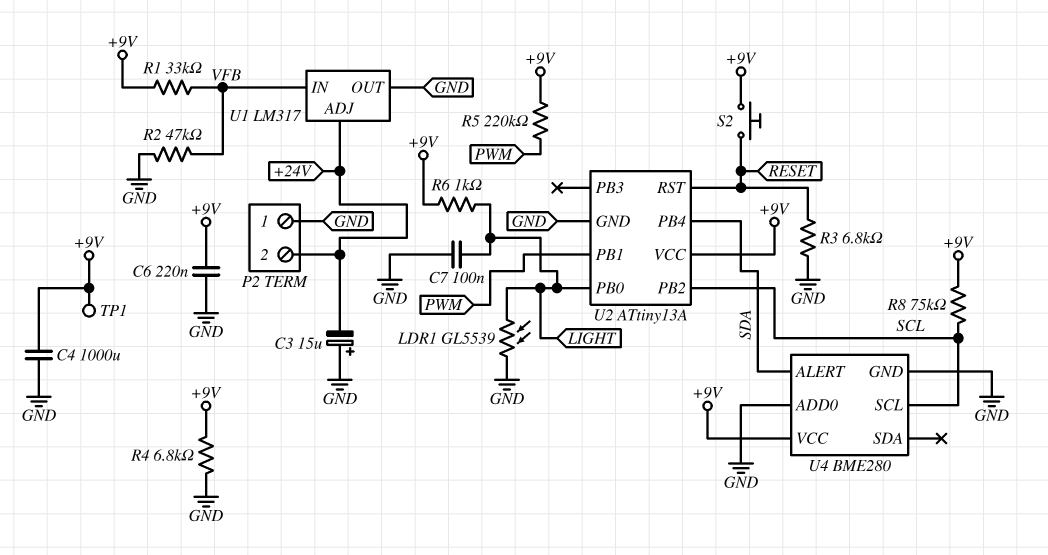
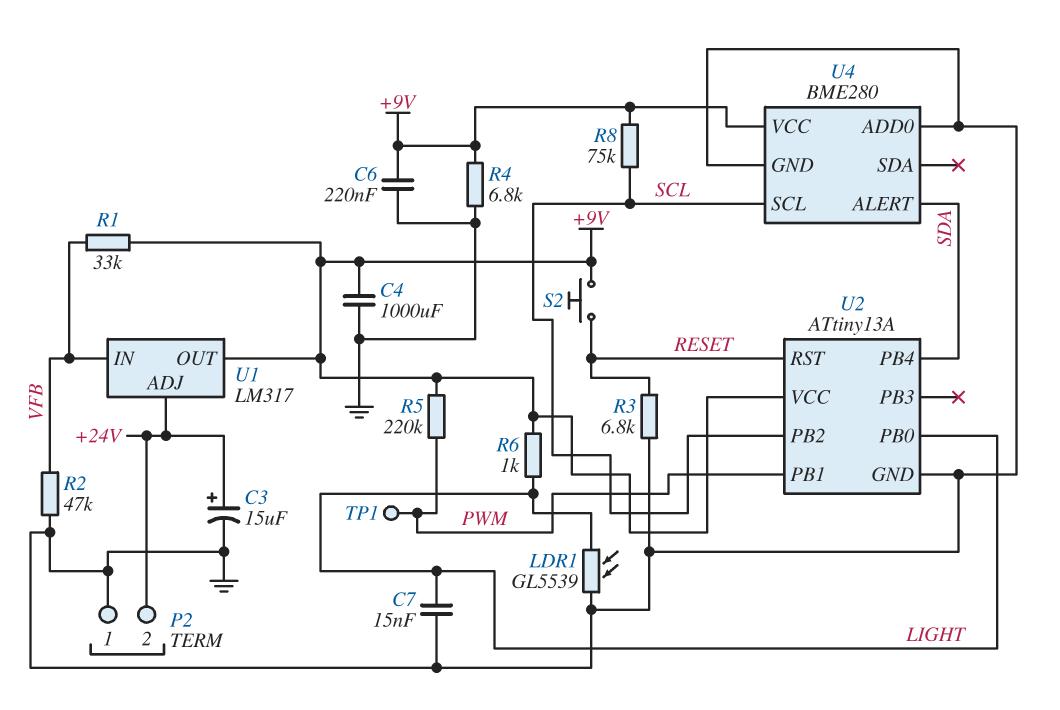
C3: 15uF (plus GND, minus +24V) -> 15uF (plus +24V, minus GND)
C7: 100nF (GND, LIGHT) -> 15nF (GND, LIGHT)
TP1: test point (+9V) -> test point (PWM)
U1 pin OUT: GND -> +9V

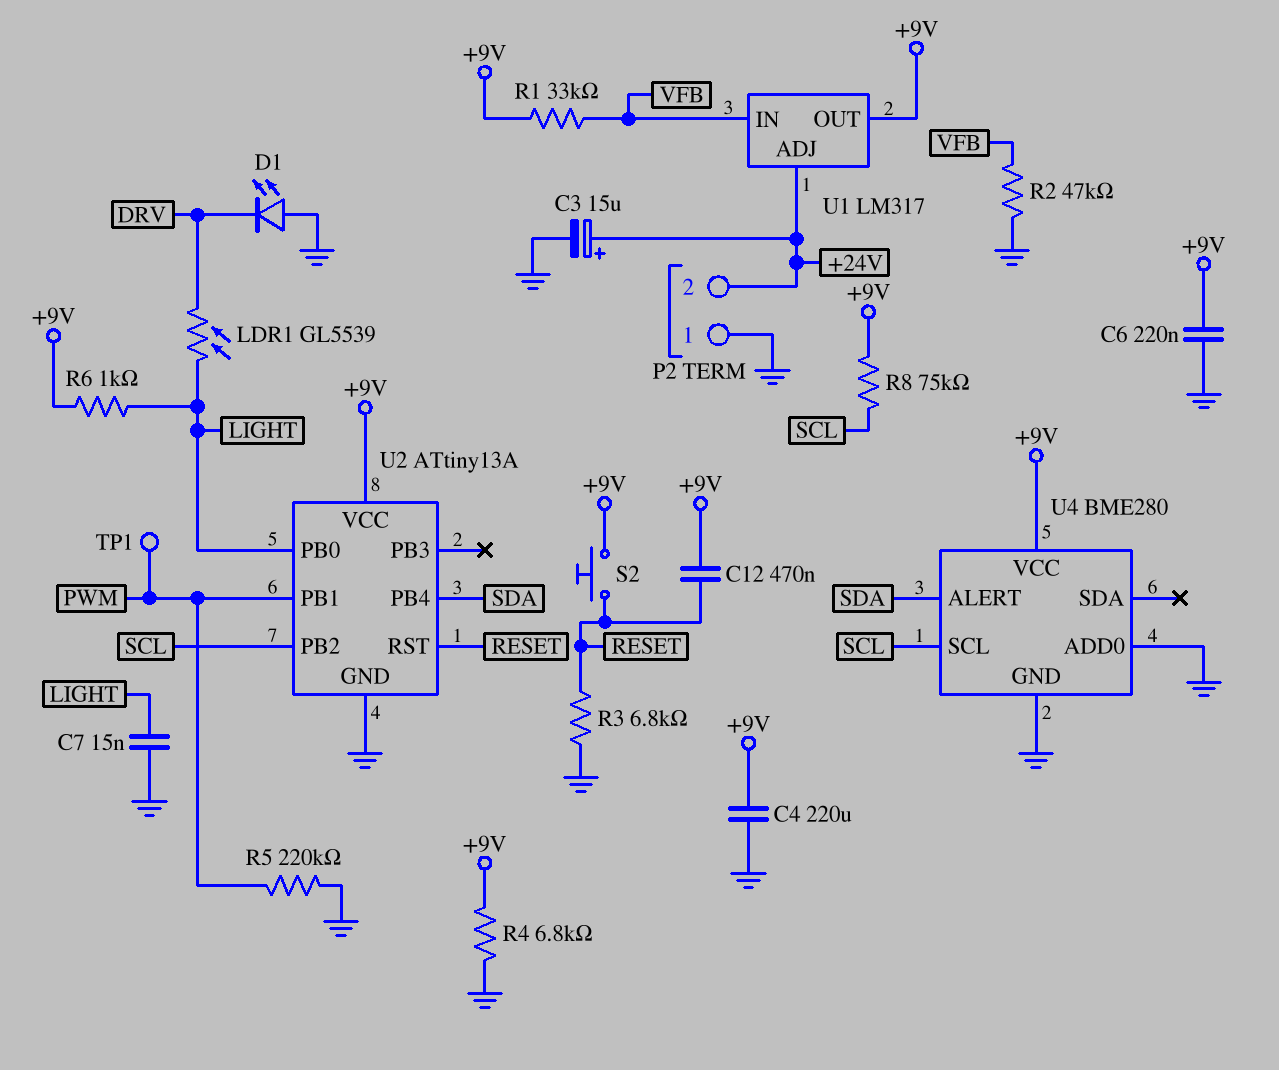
C4: 1000uF (+9V, GND) -> 220uF (+9V, GND)
C12: none -> 470nF (+9V, RESET)
D1: none -> LED (A GND, K DRV)
LDR1: GL5539 (GND, LIGHT) -> GL5539 (DRV, LIGHT)
R5: 220k (+9V, PWM) -> 220k (GND, PWM)

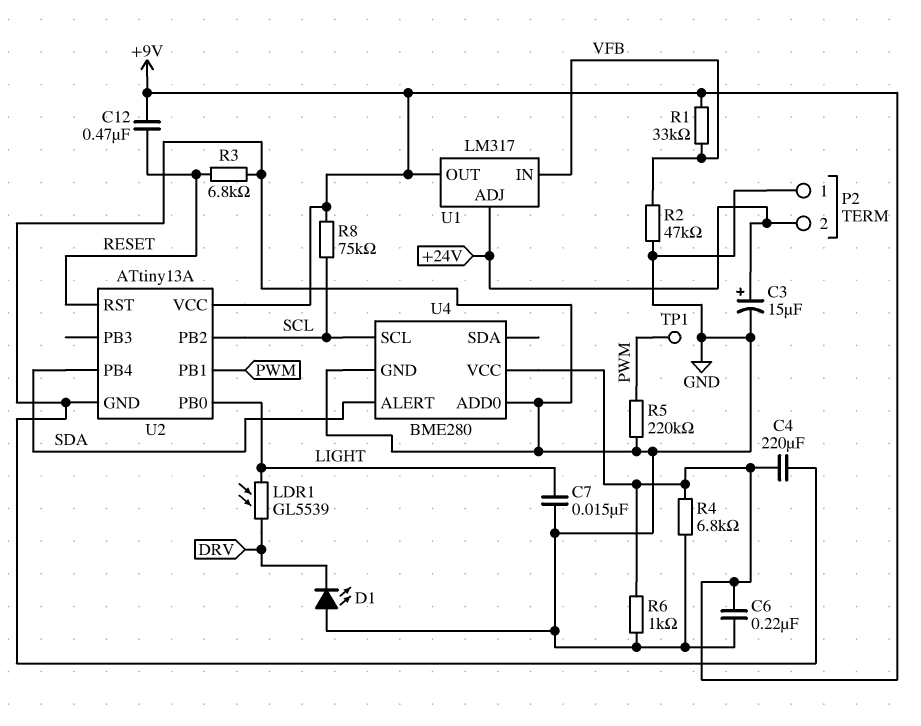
R6: 1k (+9V, LIGHT) -> 1k (+9V, GND)
S2: button (+9V, RESET) -> none

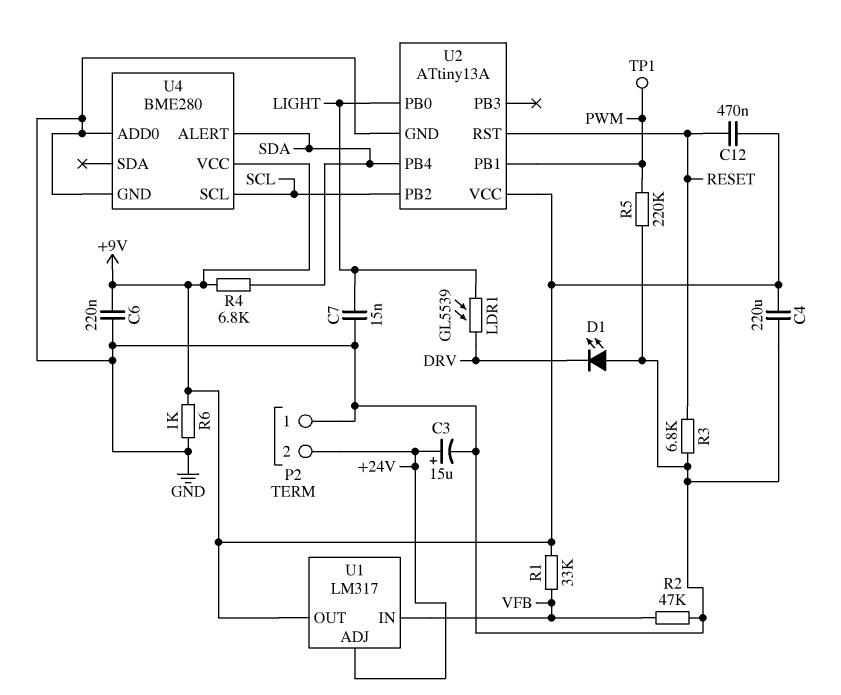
R4: 6.8k (+9V, GND) -> 6.8k (+9V, SDA)
R8: 75k (+9V, SCL) -> none

